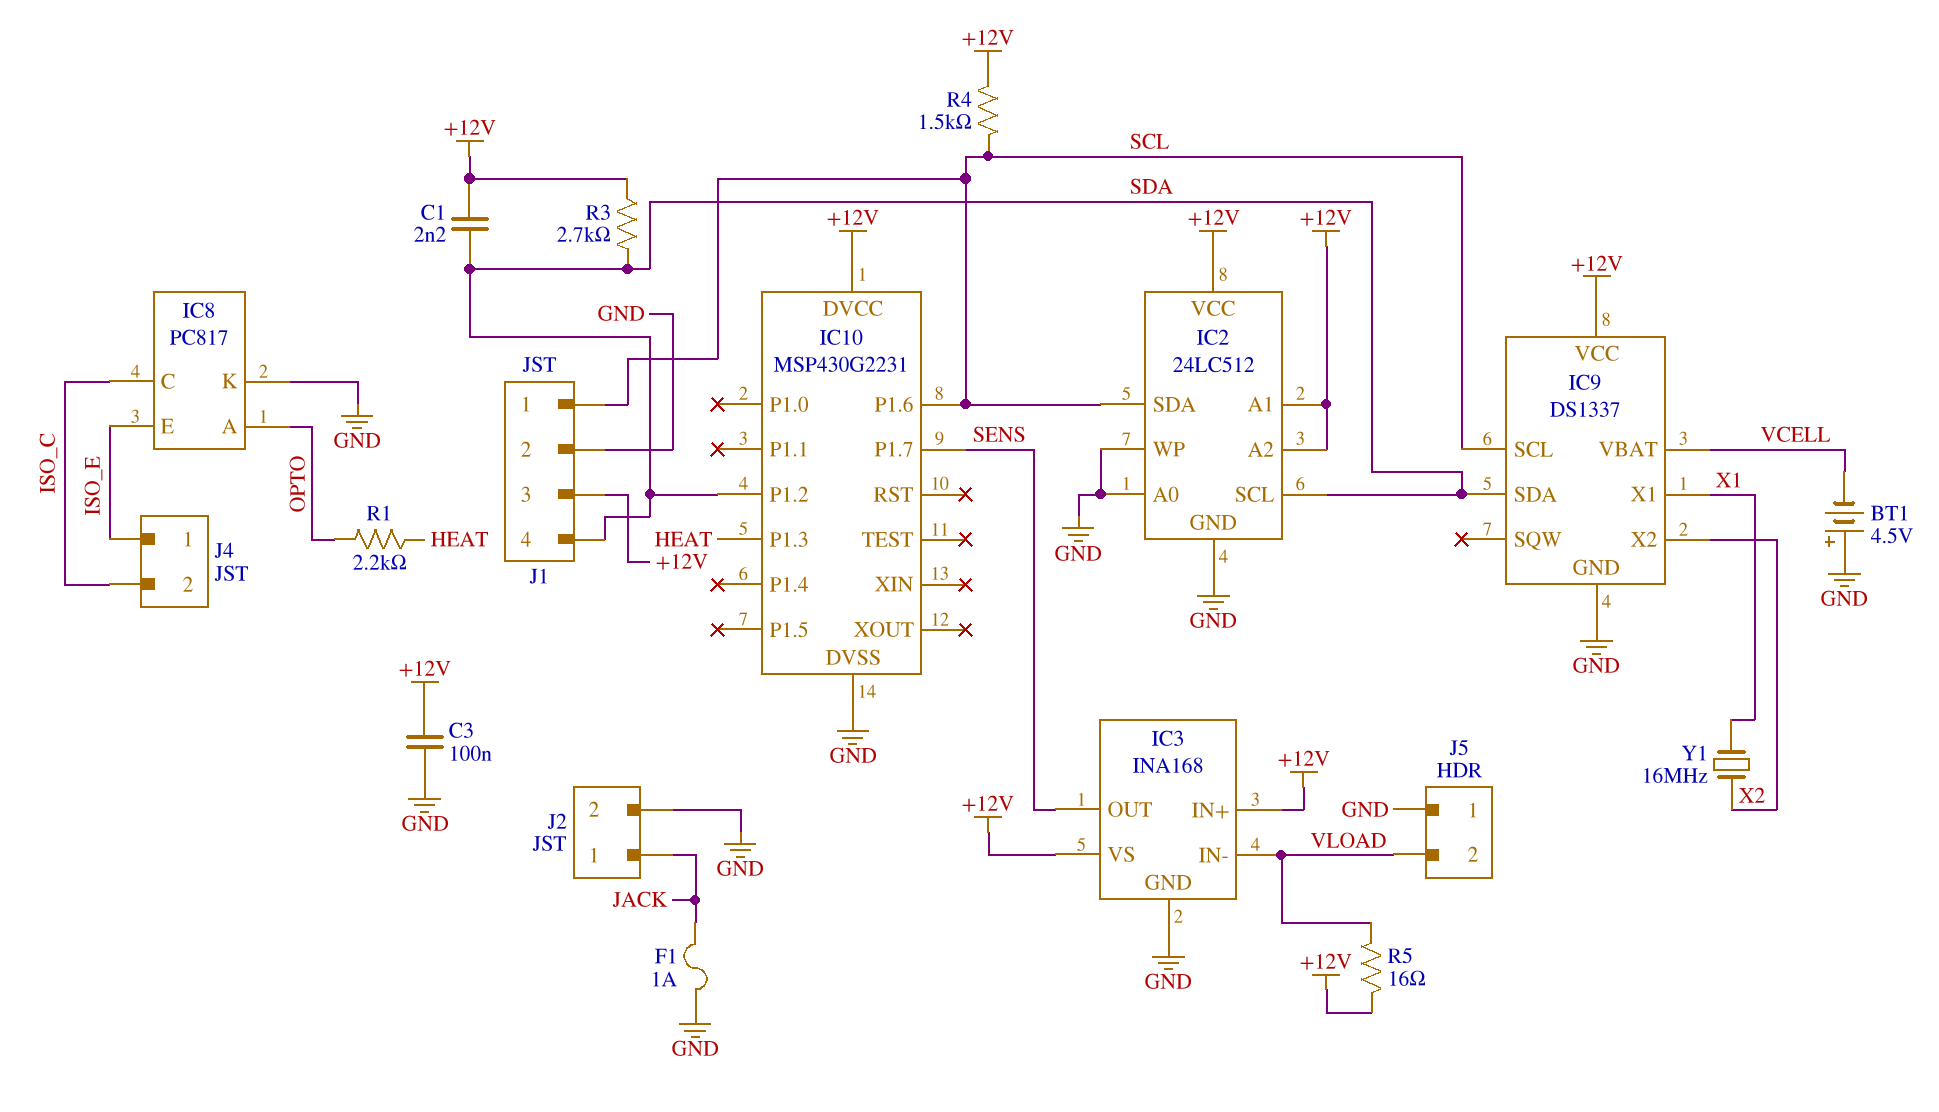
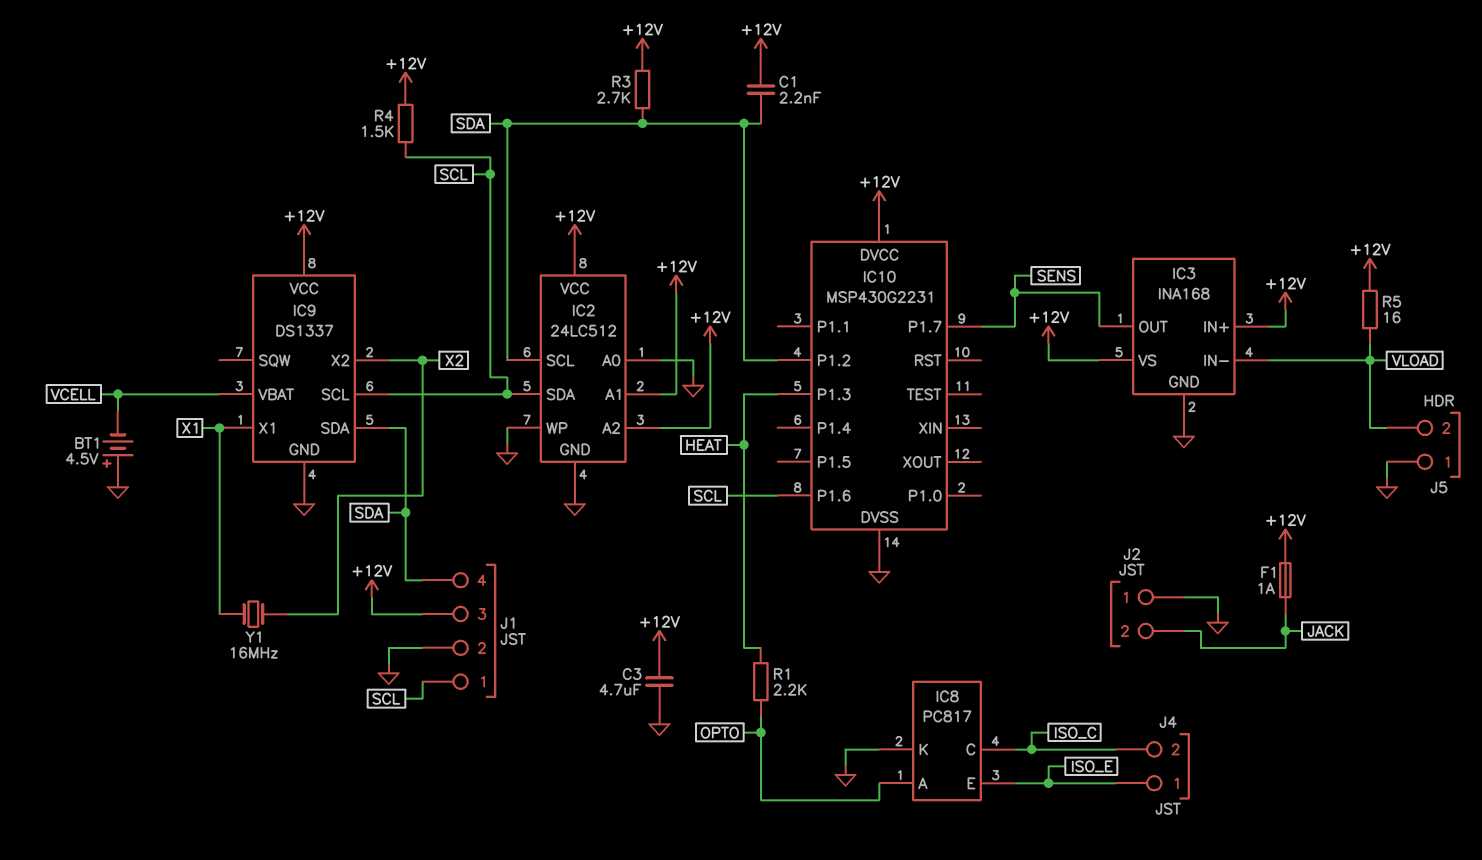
C3: 100nF (+12V, GND) -> 4.7uF (+12V, GND)
F1: 1A (GND, JACK) -> 1A (+12V, JACK)
J2 pin 1: JACK -> GND
J2 pin 2: GND -> JACK

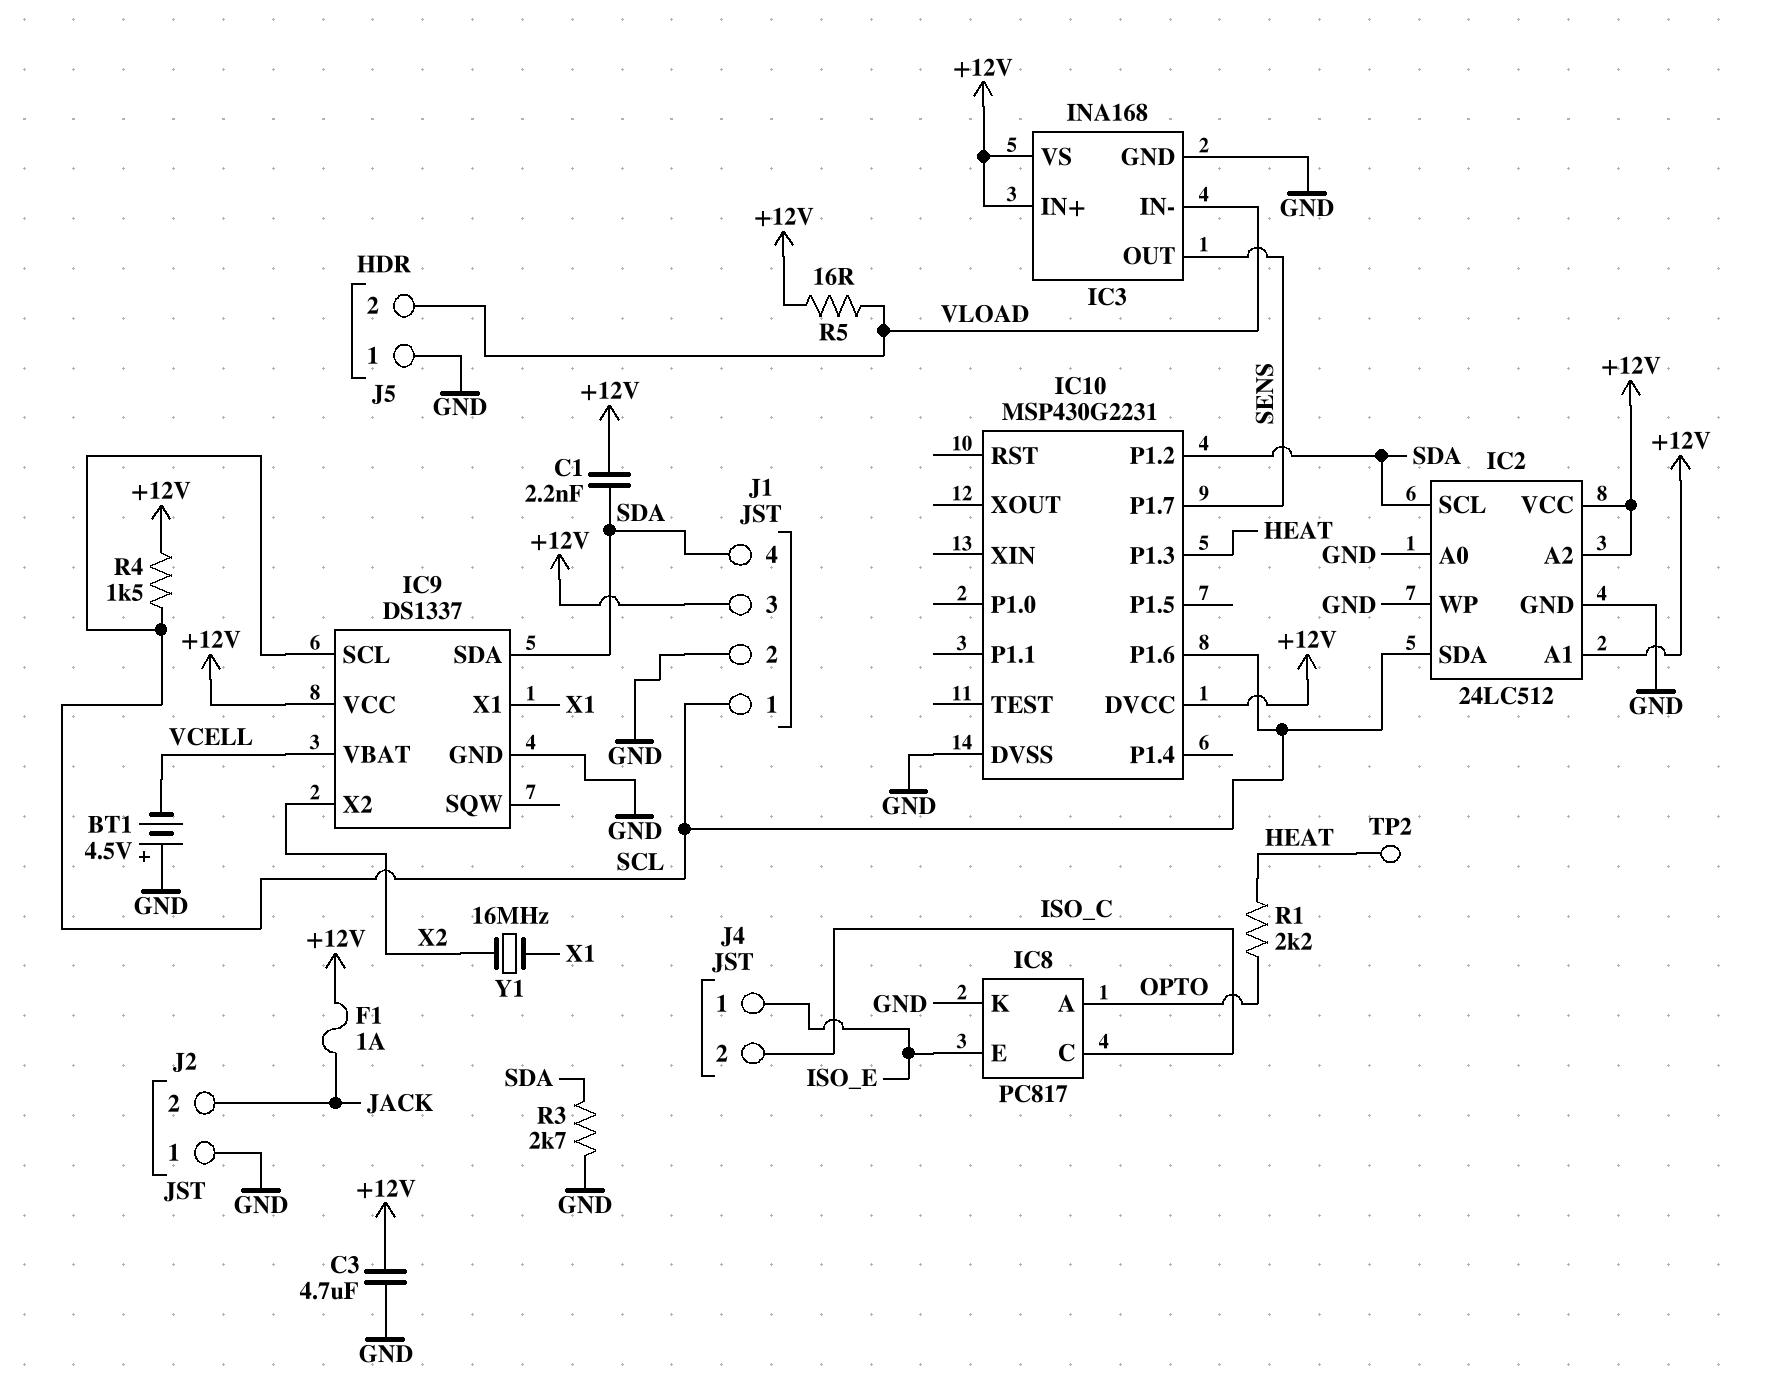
R3: 2.7k (+12V, SDA) -> 2.7k (GND, SDA)
TP2: none -> test point (HEAT)

